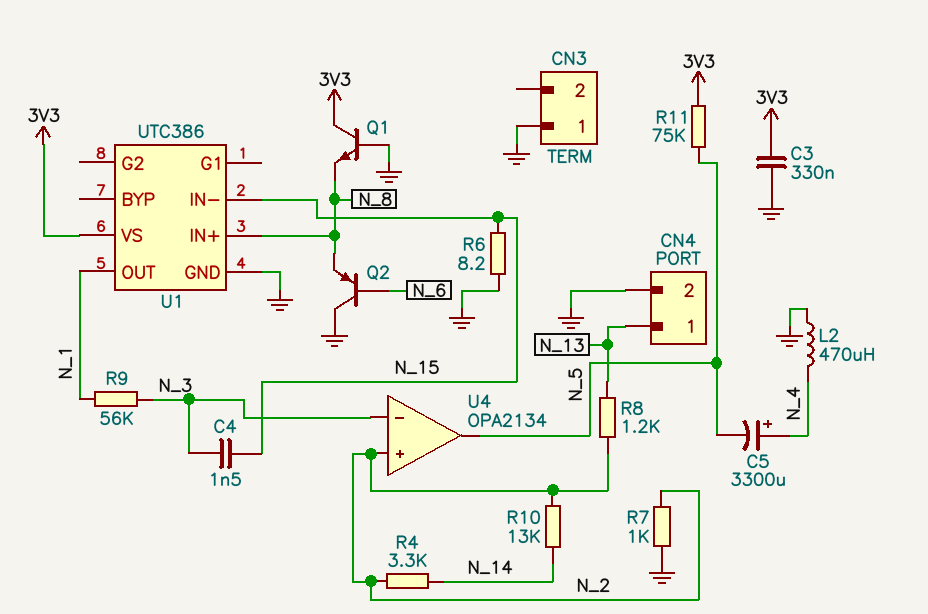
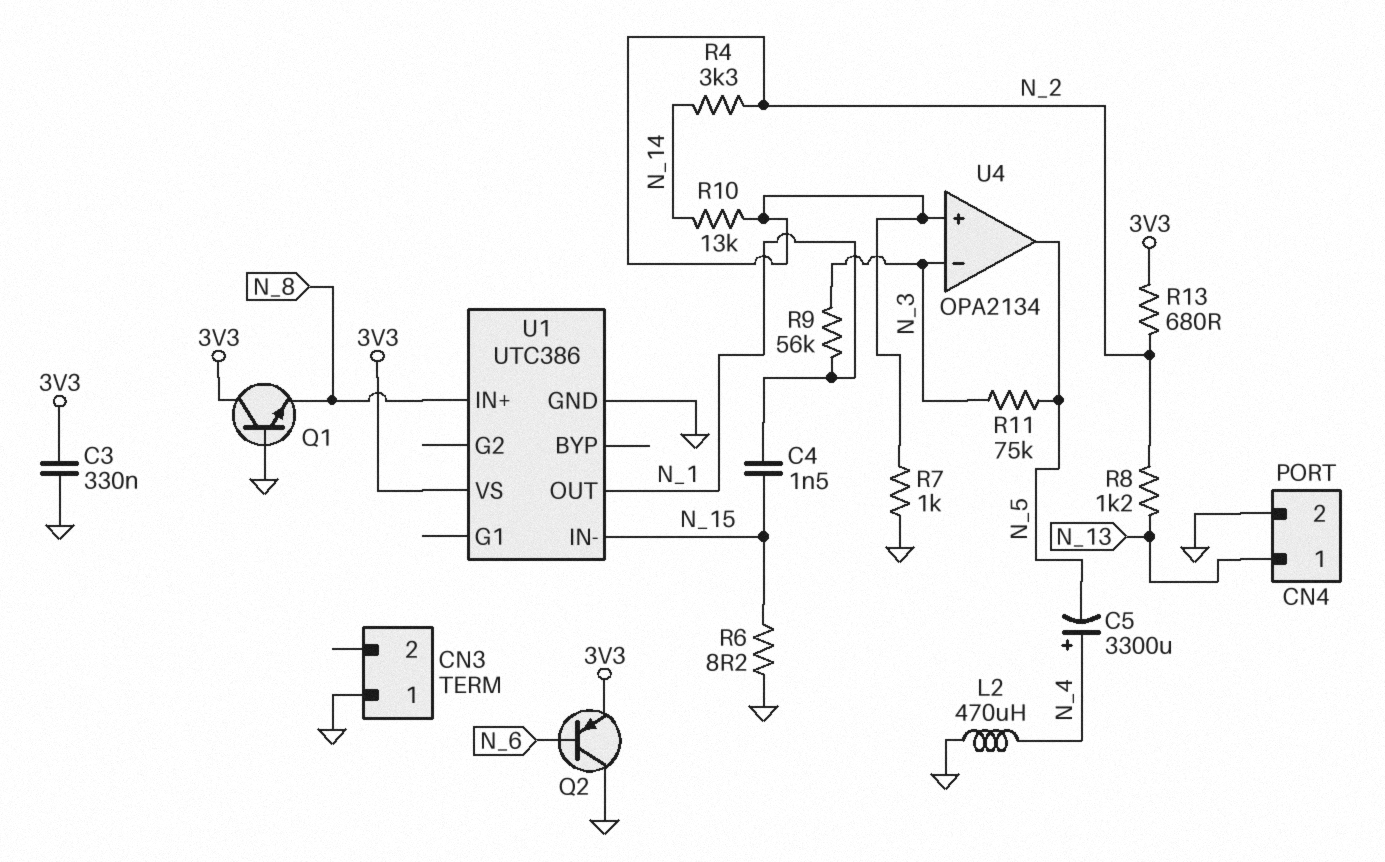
C4: 1.5nF (N_3, N_15) -> 1.5nF (N_1, N_15)
Q2: PNP (B N_6, C GND, E N_8) -> PNP (B N_6, C GND, E 3V3)
R11: 75k (3V3, N_5) -> 75k (N_3, N_5)
R13: none -> 680 (3V3, N_2)

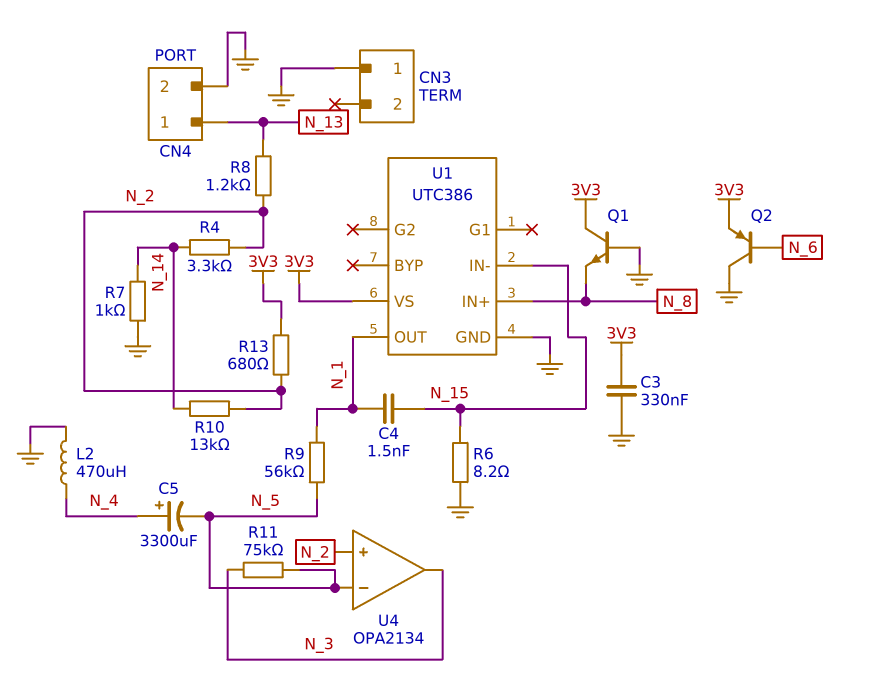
R7: 1k (GND, N_2) -> 1k (GND, N_14)
R9: 56k (N_1, N_3) -> 56k (N_1, N_5)
U4 pin in-: N_3 -> N_5
U4 pin out: N_5 -> N_3

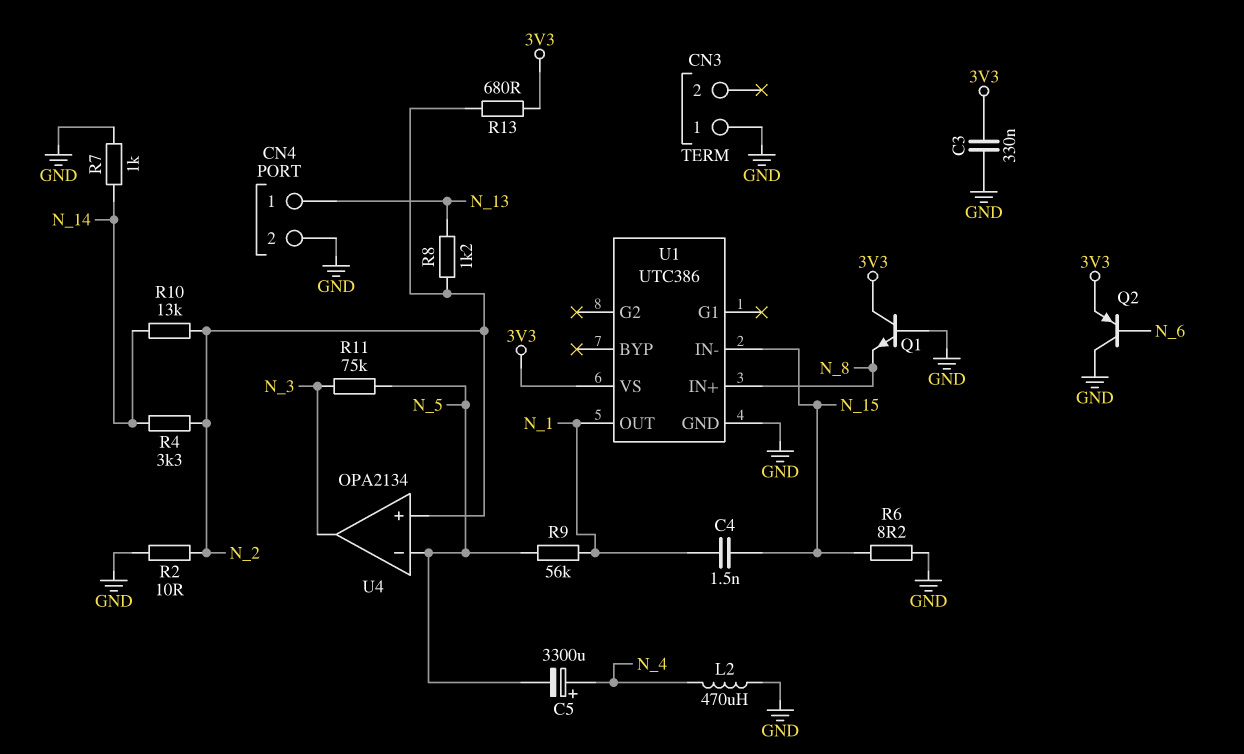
R2: none -> 10 (GND, N_2)

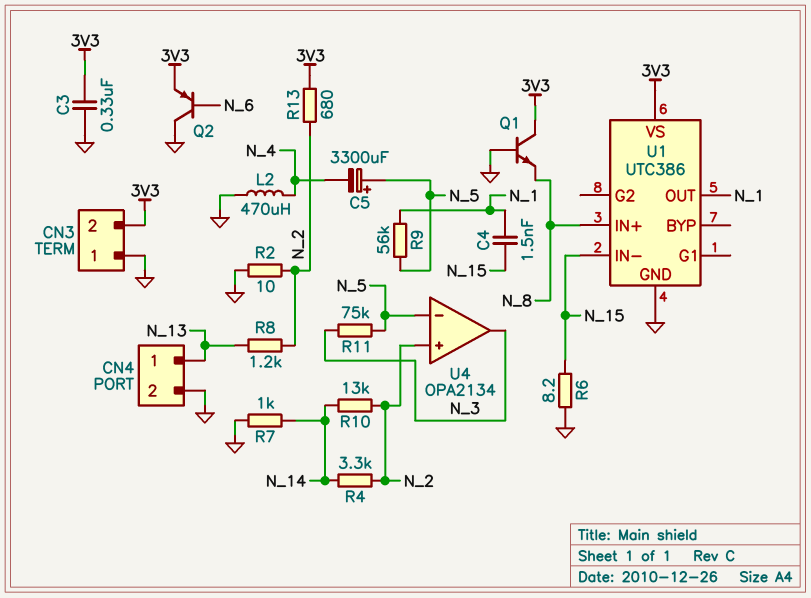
C5: 3300uF (plus N_4, minus N_5) -> 3300uF (plus N_5, minus N_4)
CN3 pin 2: none -> 3V3

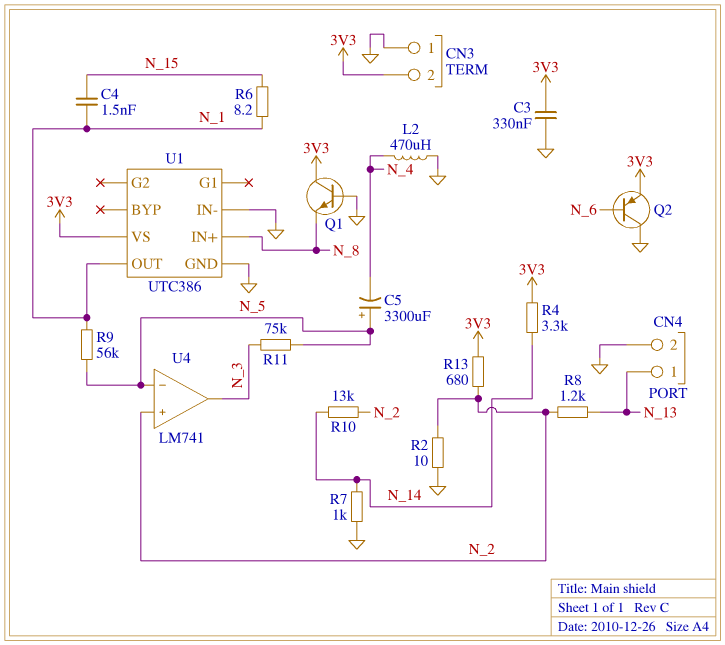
R4: 3.3k (N_2, N_14) -> 3.3k (3V3, N_14)
R6: 8.2 (GND, N_15) -> 8.2 (N_1, N_15)
U1 pin IN-: N_15 -> GND
U4: OPA2134 -> LM741

